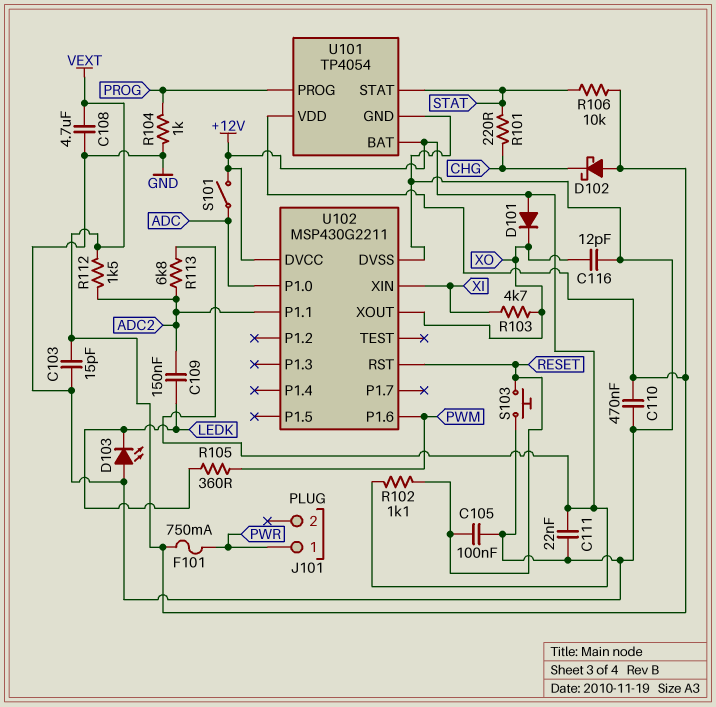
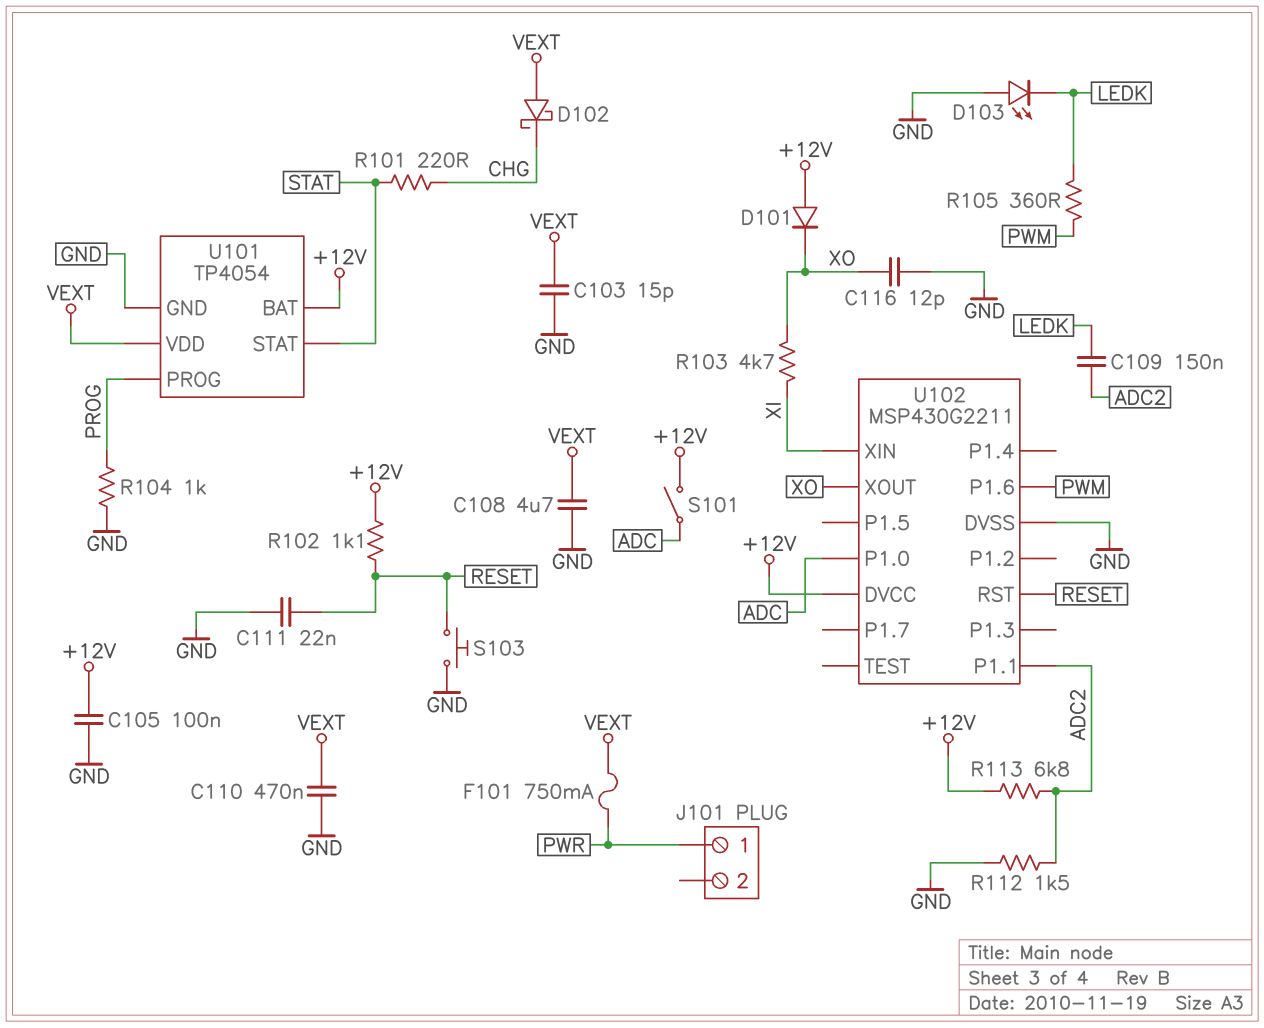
C105: 100nF (GND, RESET) -> 100nF (+12V, GND)
C111: 22nF (+12V, GND) -> 22nF (GND, RESET)
R106: 10k (STAT, VEXT) -> none
R112: 1.5k (ADC2, VEXT) -> 1.5k (ADC2, GND)

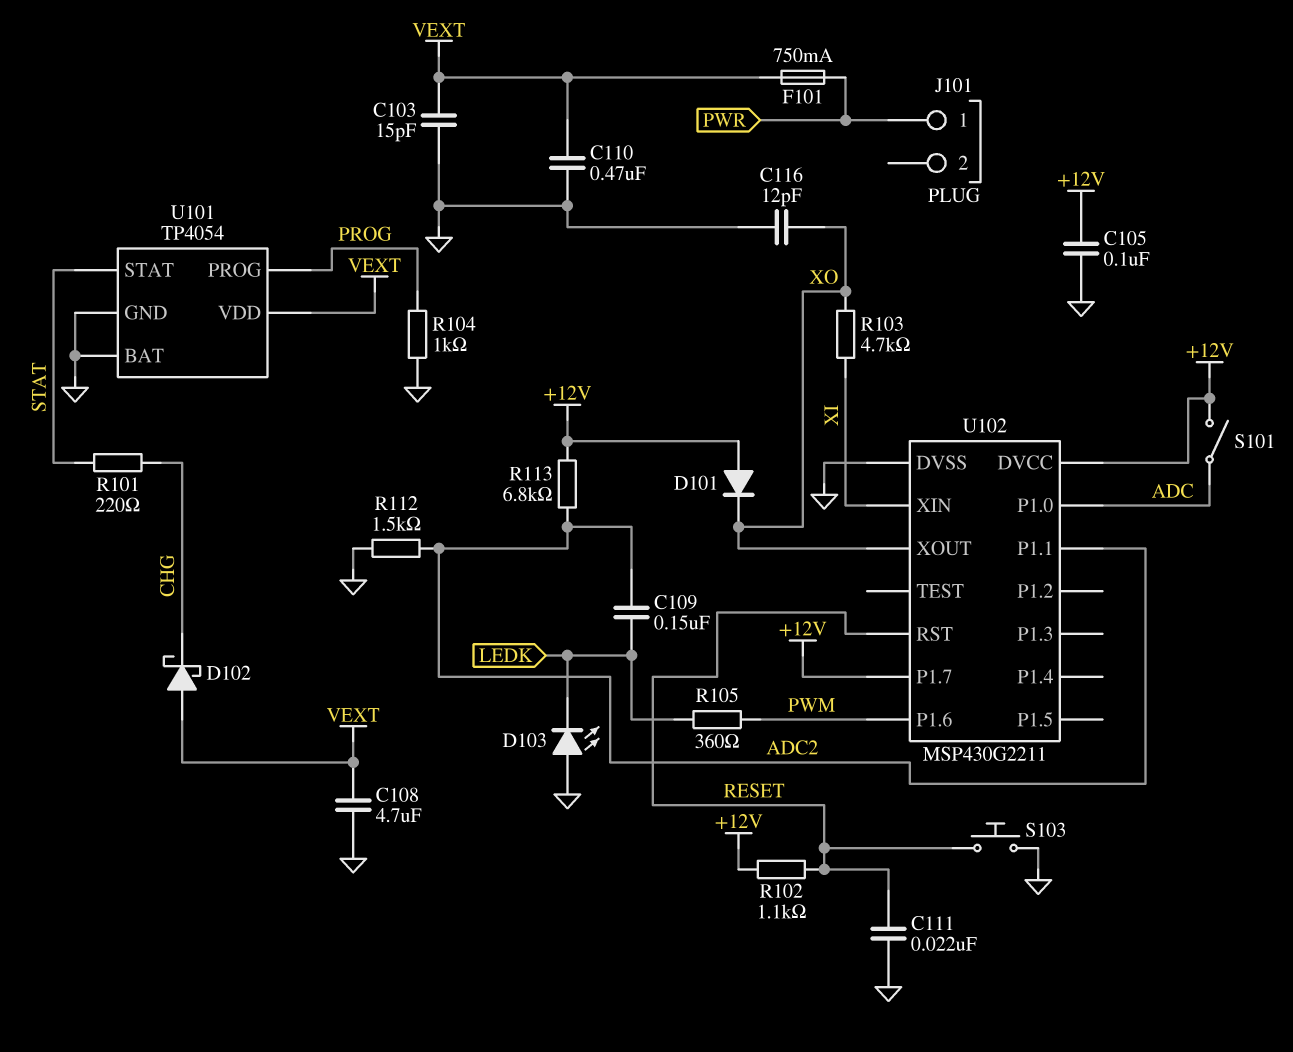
U101 pin BAT: +12V -> GND
U102 pin P1.7: none -> +12V

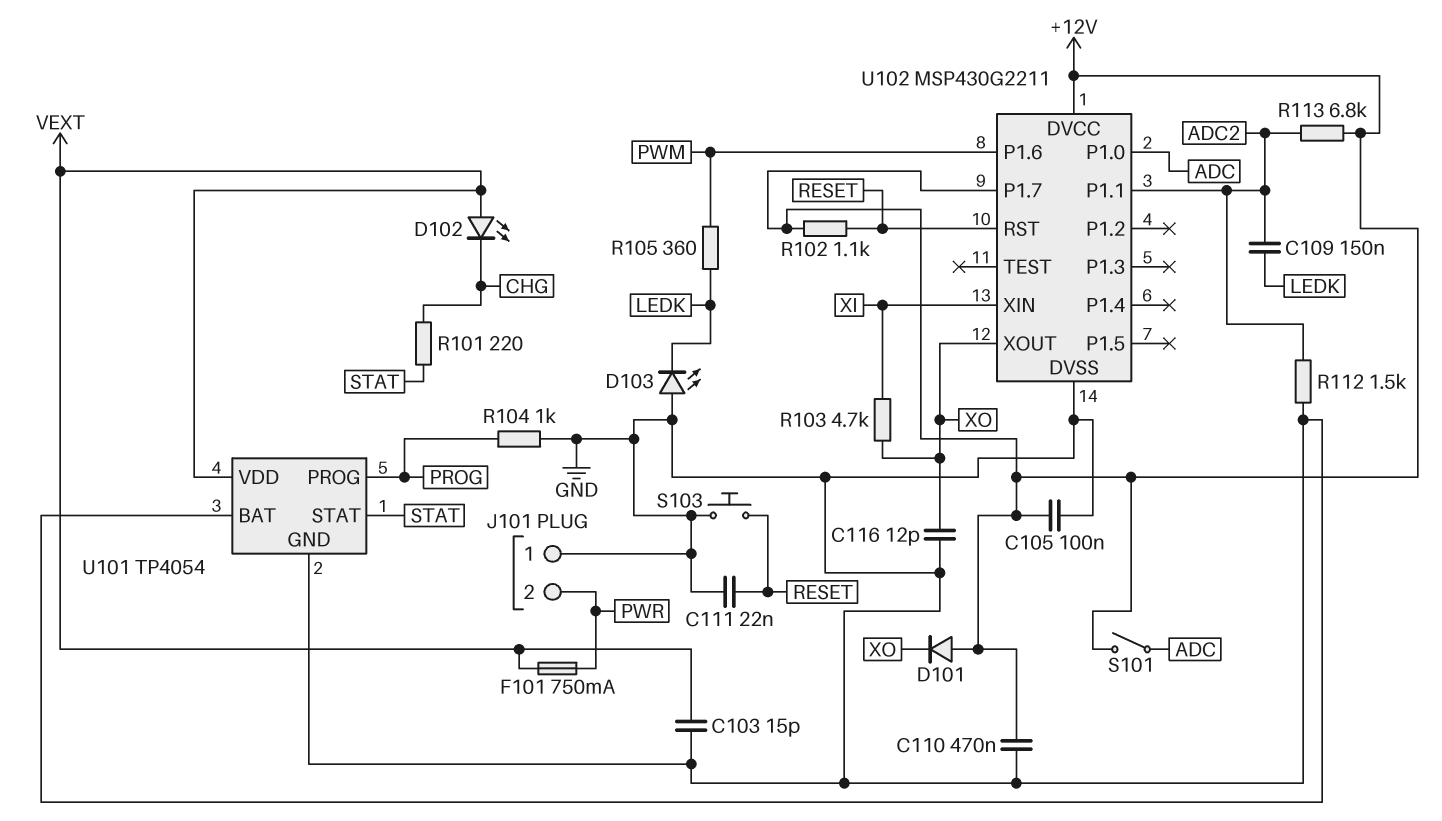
C108: 4.7uF (GND, VEXT) -> none
C110: 470nF (GND, VEXT) -> 470nF (+12V, GND)
D102: schottky (A VEXT, K CHG) -> LED (A VEXT, K CHG)
J101 pin 1: PWR -> GND
J101 pin 2: none -> PWR

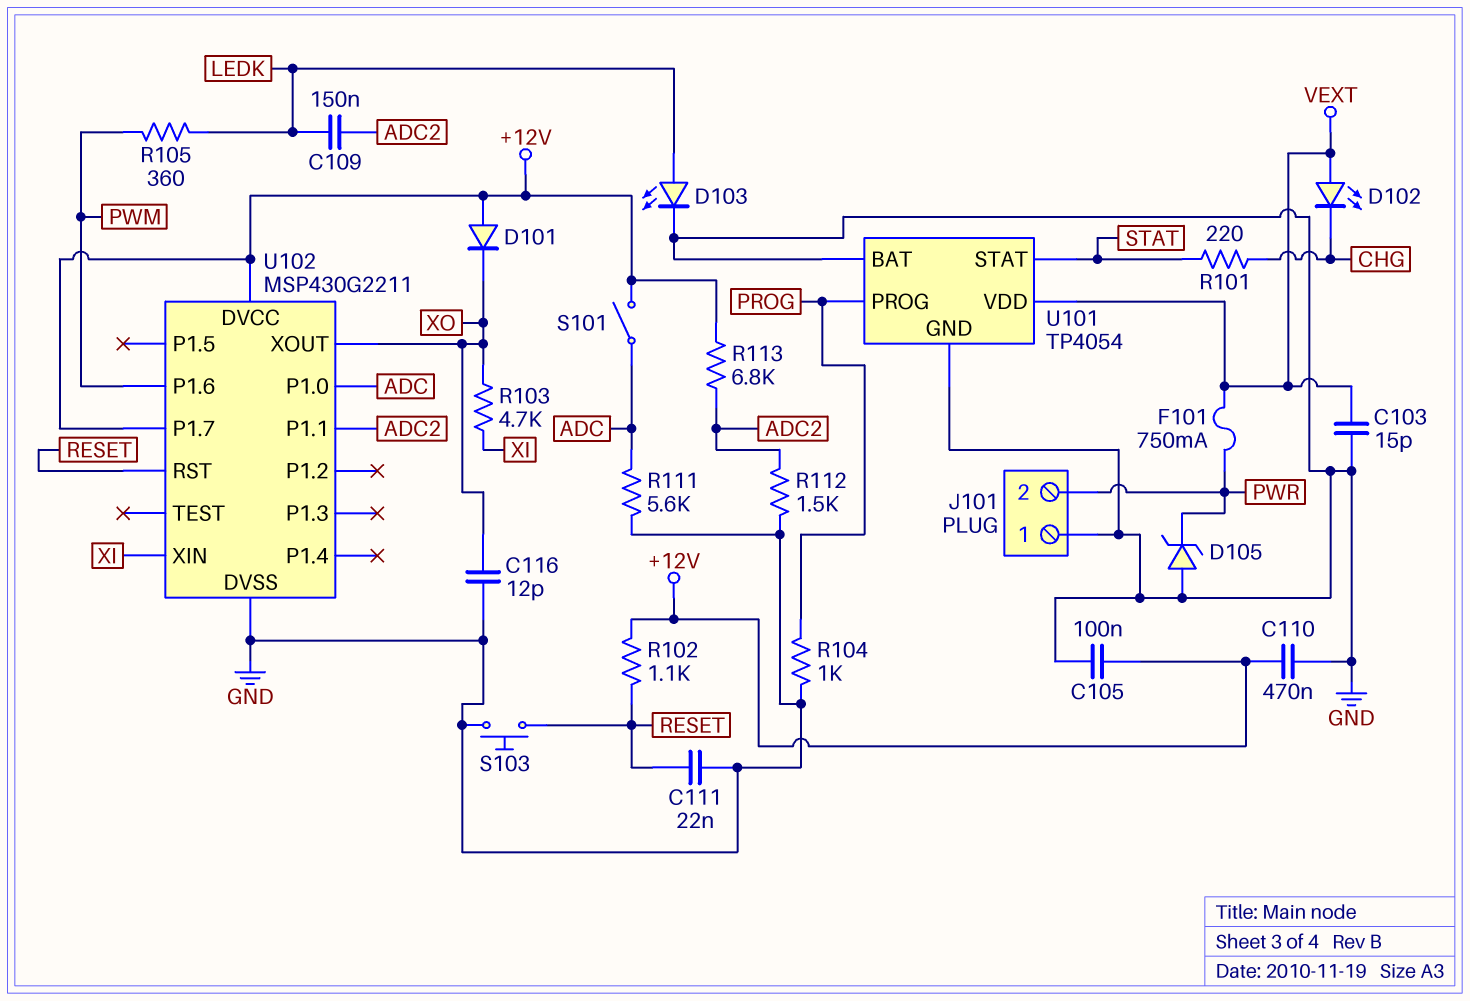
D103: LED (A GND, K LEDK) -> LED (A LEDK, K GND)
D105: none -> zener (A GND, K PWR)
R111: none -> 5.6k (ADC, GND)

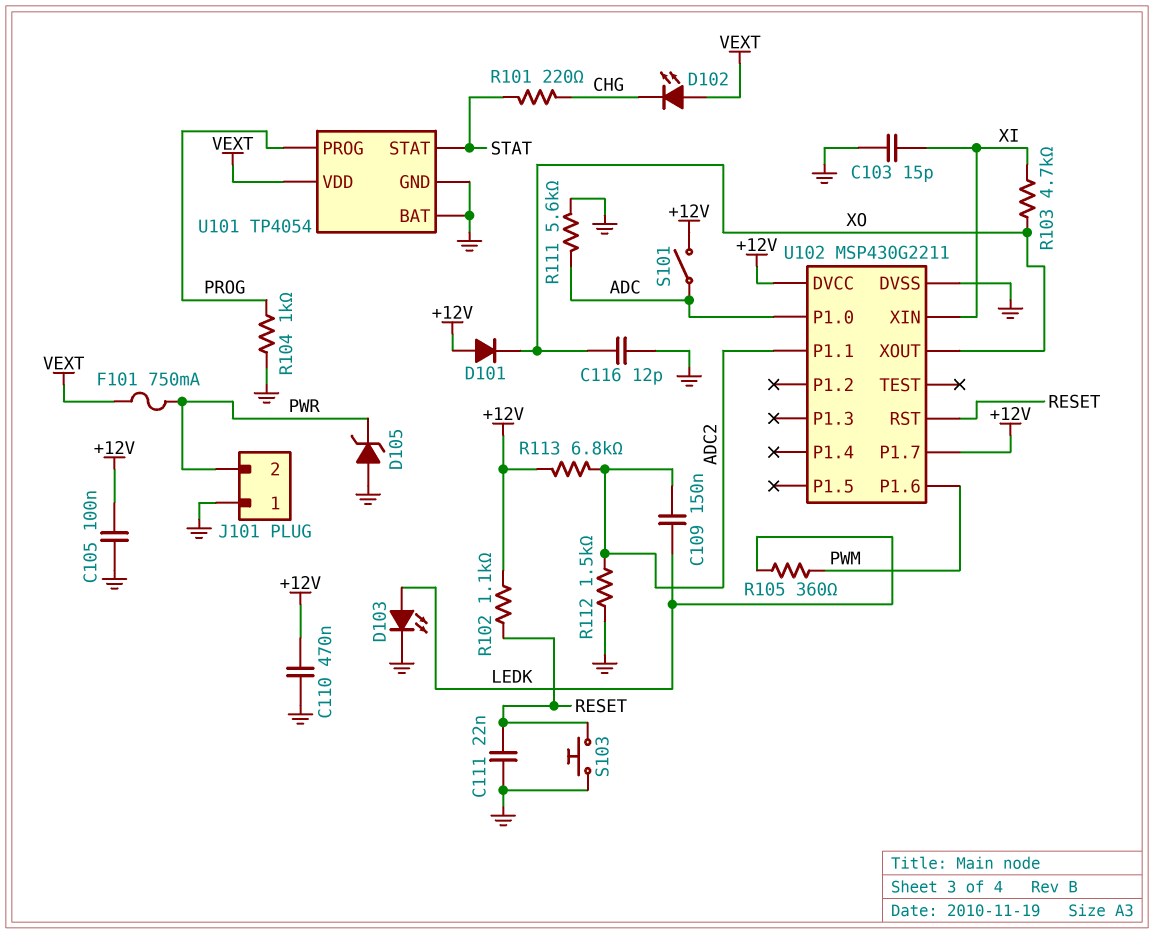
C103: 15pF (GND, VEXT) -> 15pF (GND, XI)

